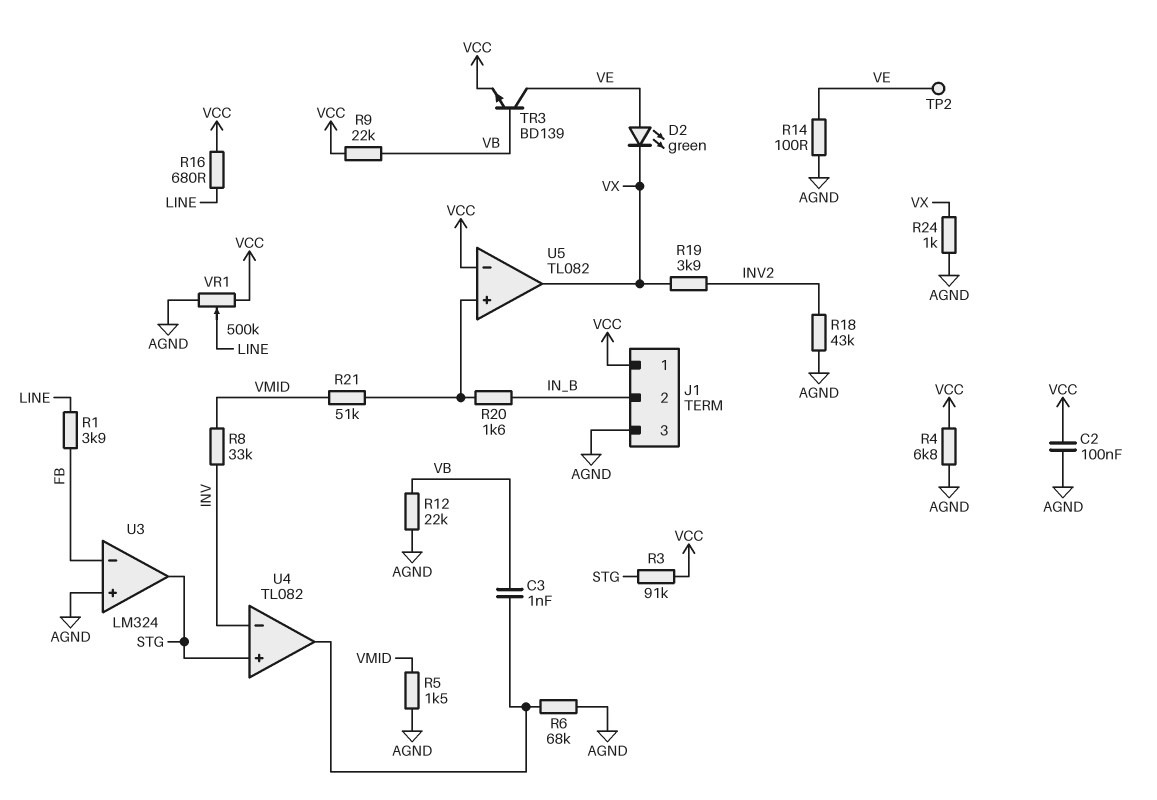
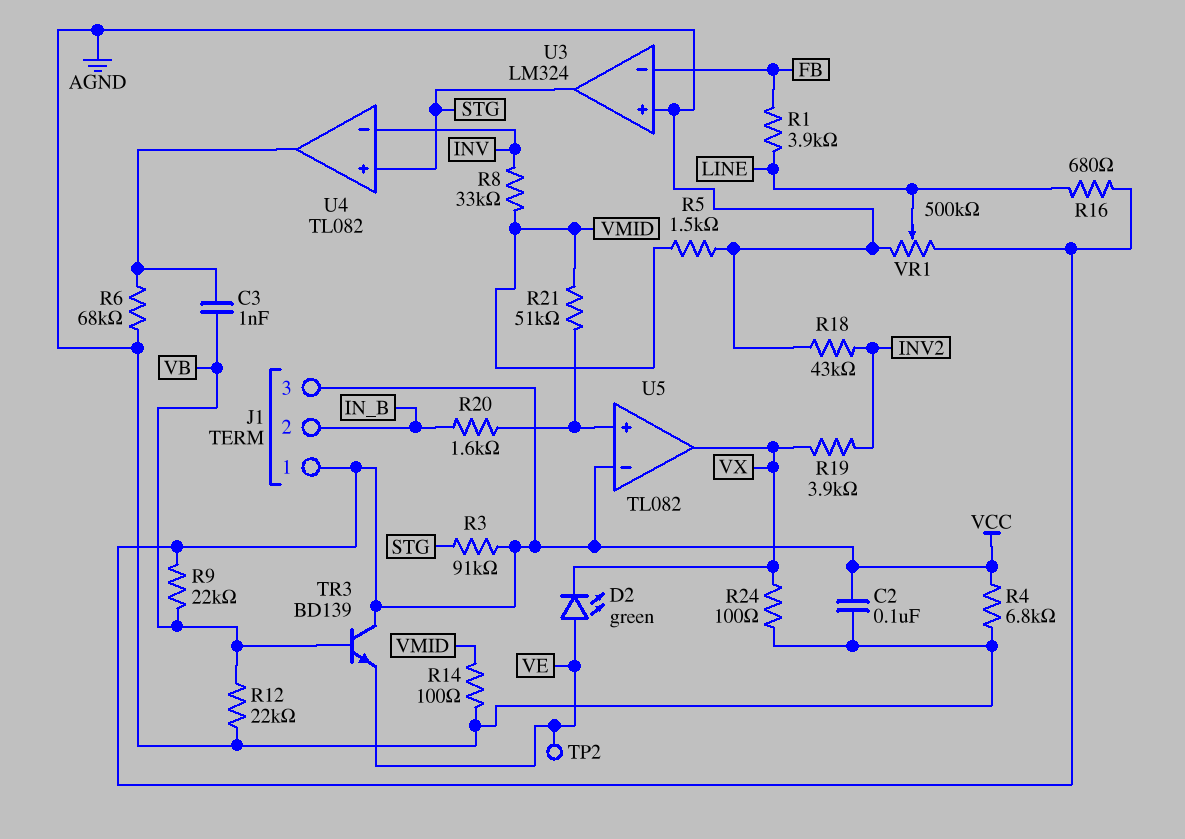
J1 pin 3: AGND -> VCC
R14: 100 (AGND, VE) -> 100 (AGND, VMID)
R24: 1k (AGND, VX) -> 100 (AGND, VX)
TR3: NPN BD139 (B VB, C VE, E VCC) -> NPN BD139 (B VB, C VCC, E VE)

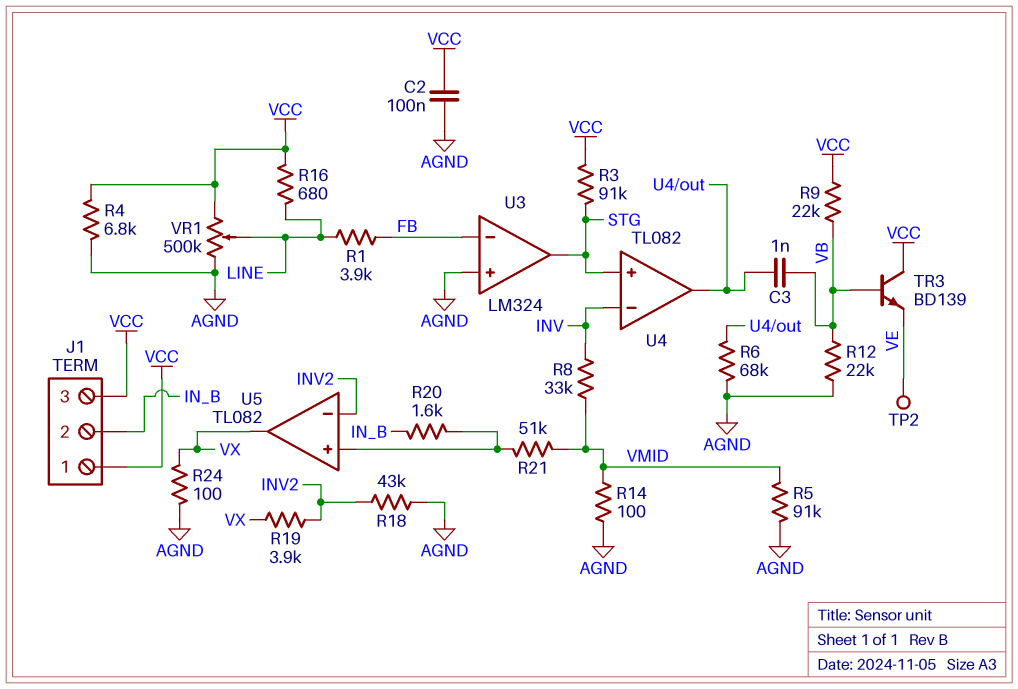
D2: LED green (A VE, K VX) -> none
R5: 1.5k (AGND, VMID) -> 91k (AGND, VMID)
U5 pin in-: VCC -> INV2

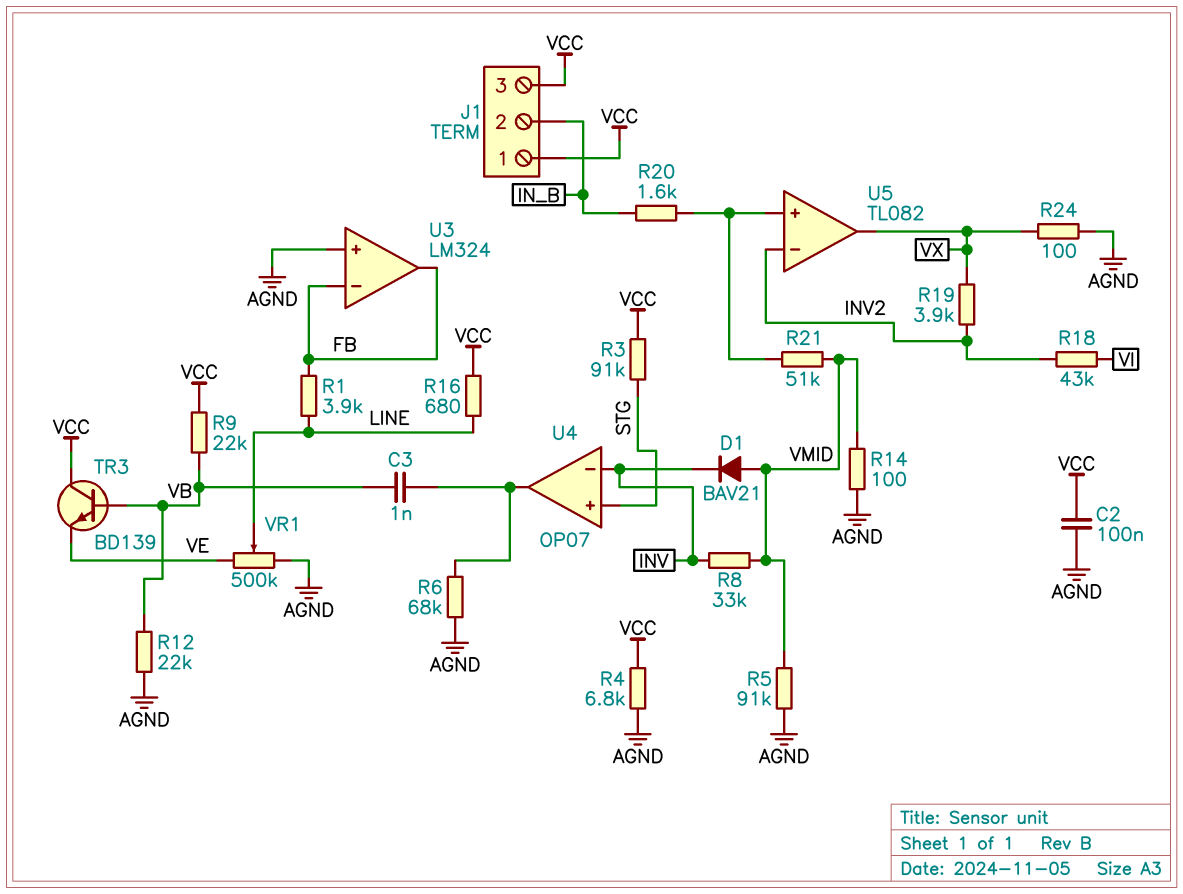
D1: none -> diode BAV21 (A VMID, K INV)
R18: 43k (AGND, INV2) -> 43k (INV2, VI)
TP2: test point (VE) -> none
U3 pin out: STG -> FB
U4: TL082 -> OP07
VR1: 500k (AGND, VCC, wiper LINE) -> 500k (AGND, VE, wiper LINE)

